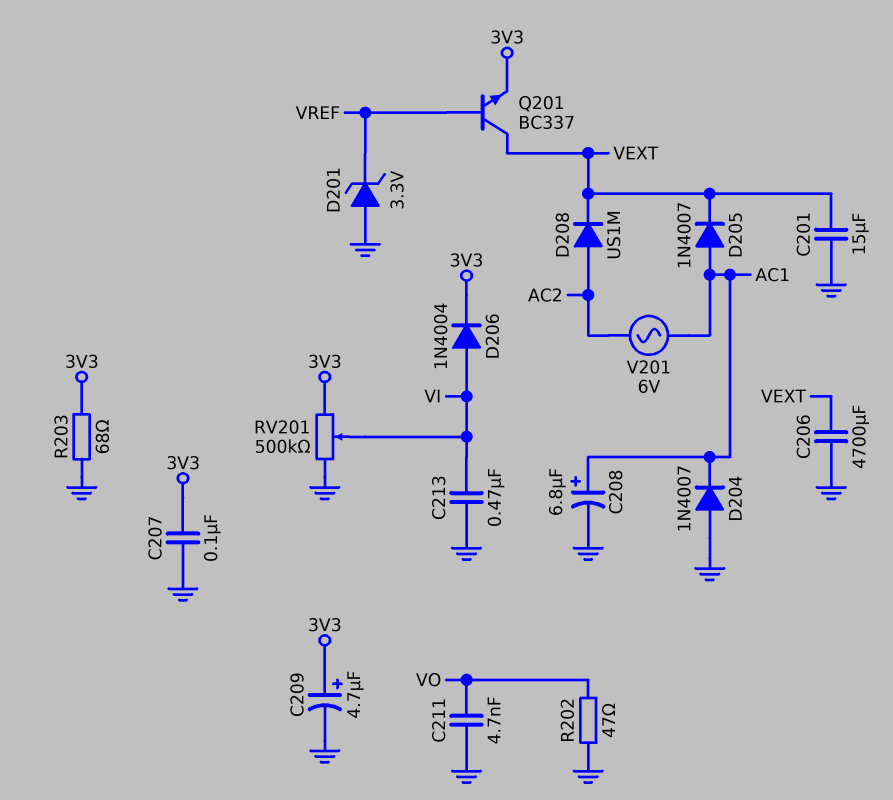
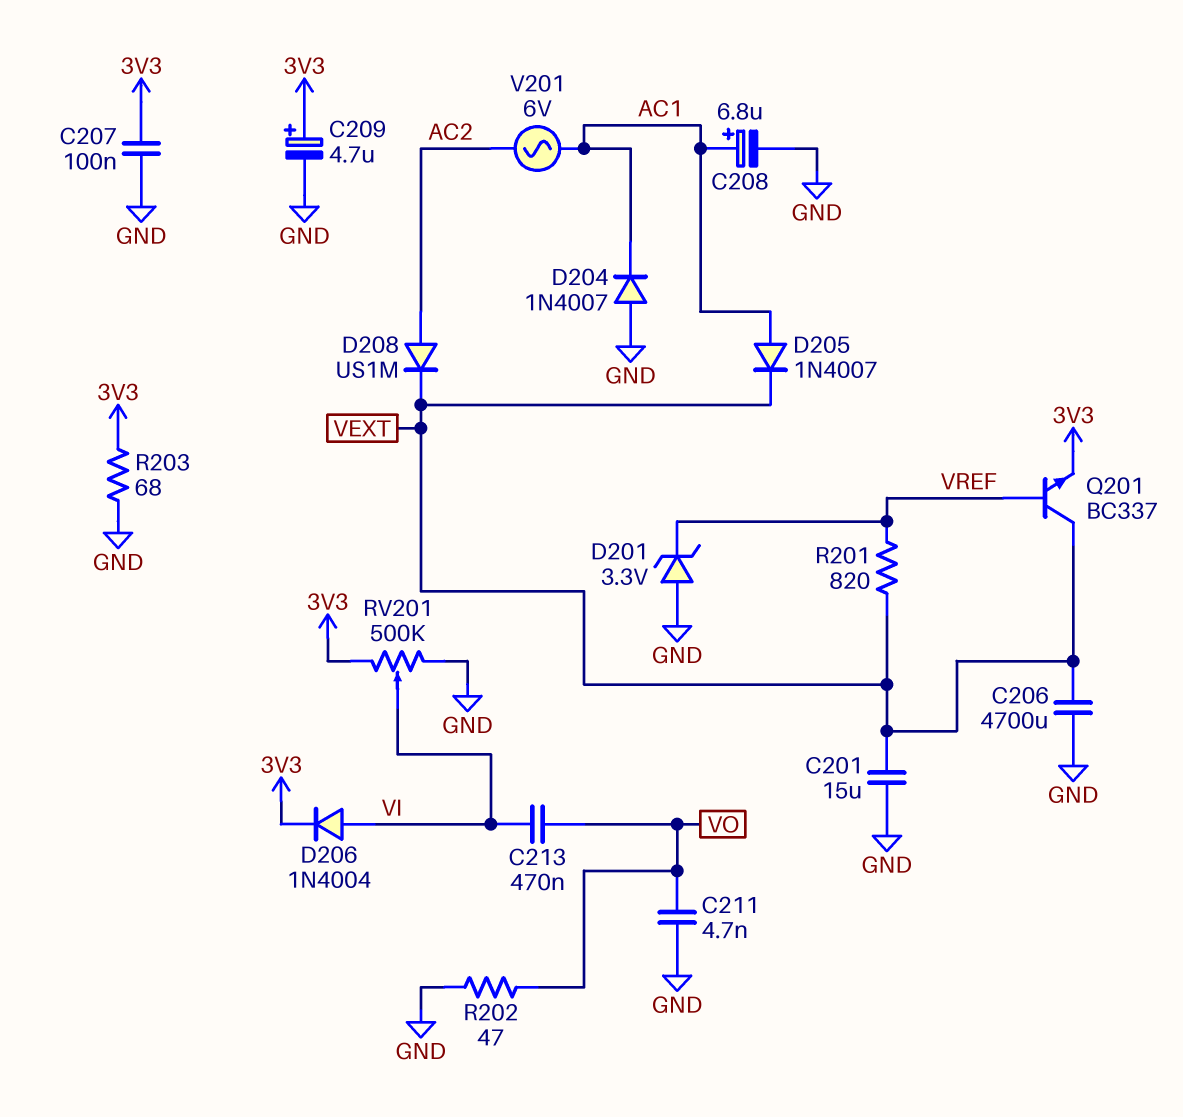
C213: 470nF (GND, VI) -> 470nF (VI, VO)
R201: none -> 820 (VEXT, VREF)

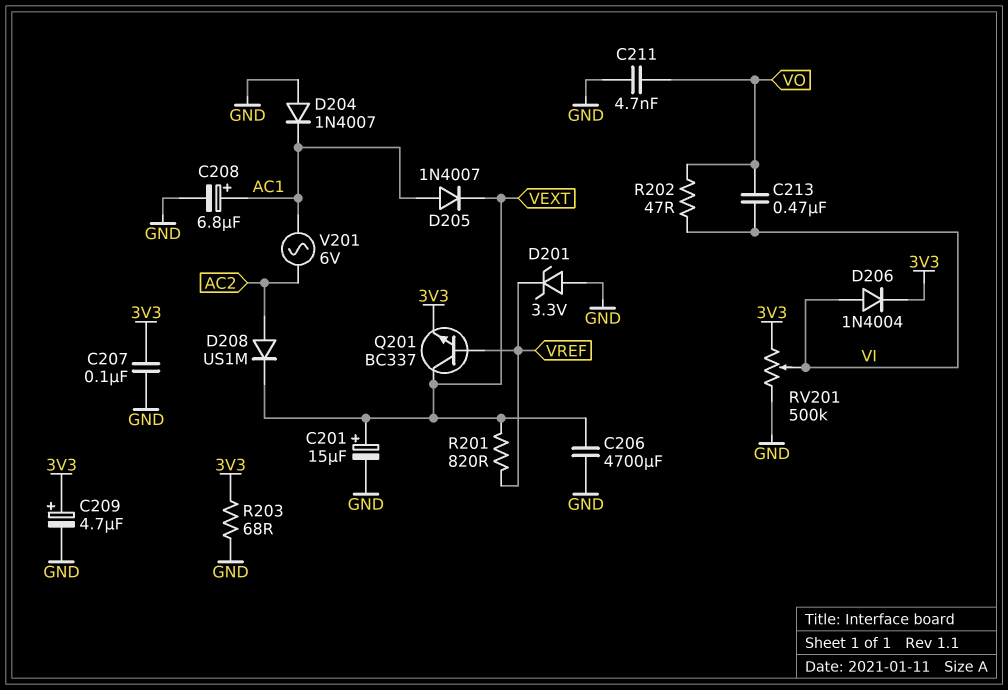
C201: 15uF (GND, VEXT) -> 15uF (plus VEXT, minus GND)
R202: 47 (GND, VO) -> 47 (VI, VO)

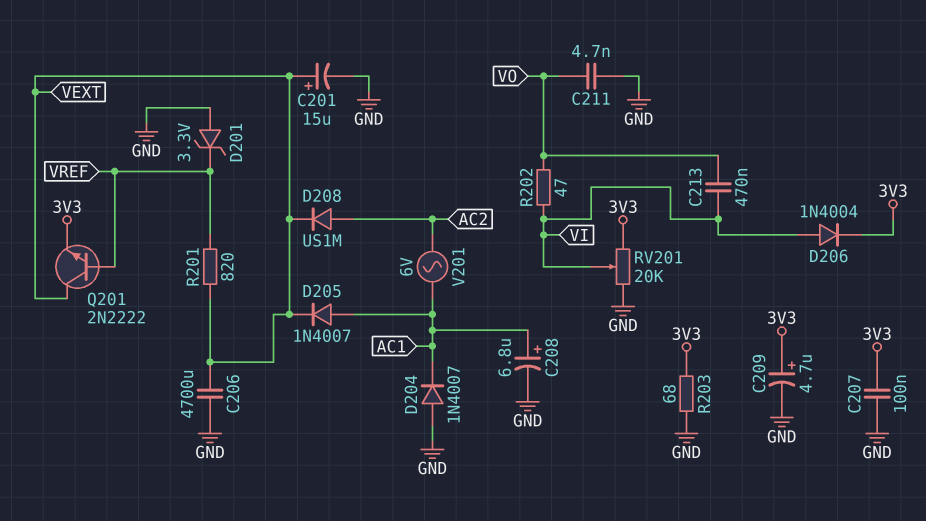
Q201: NPN BC337 (B VREF, C VEXT, E 3V3) -> NPN 2N2222 (B VREF, C VEXT, E 3V3)
RV201: 500k (3V3, GND, wiper VI) -> 20k (3V3, GND, wiper VI)

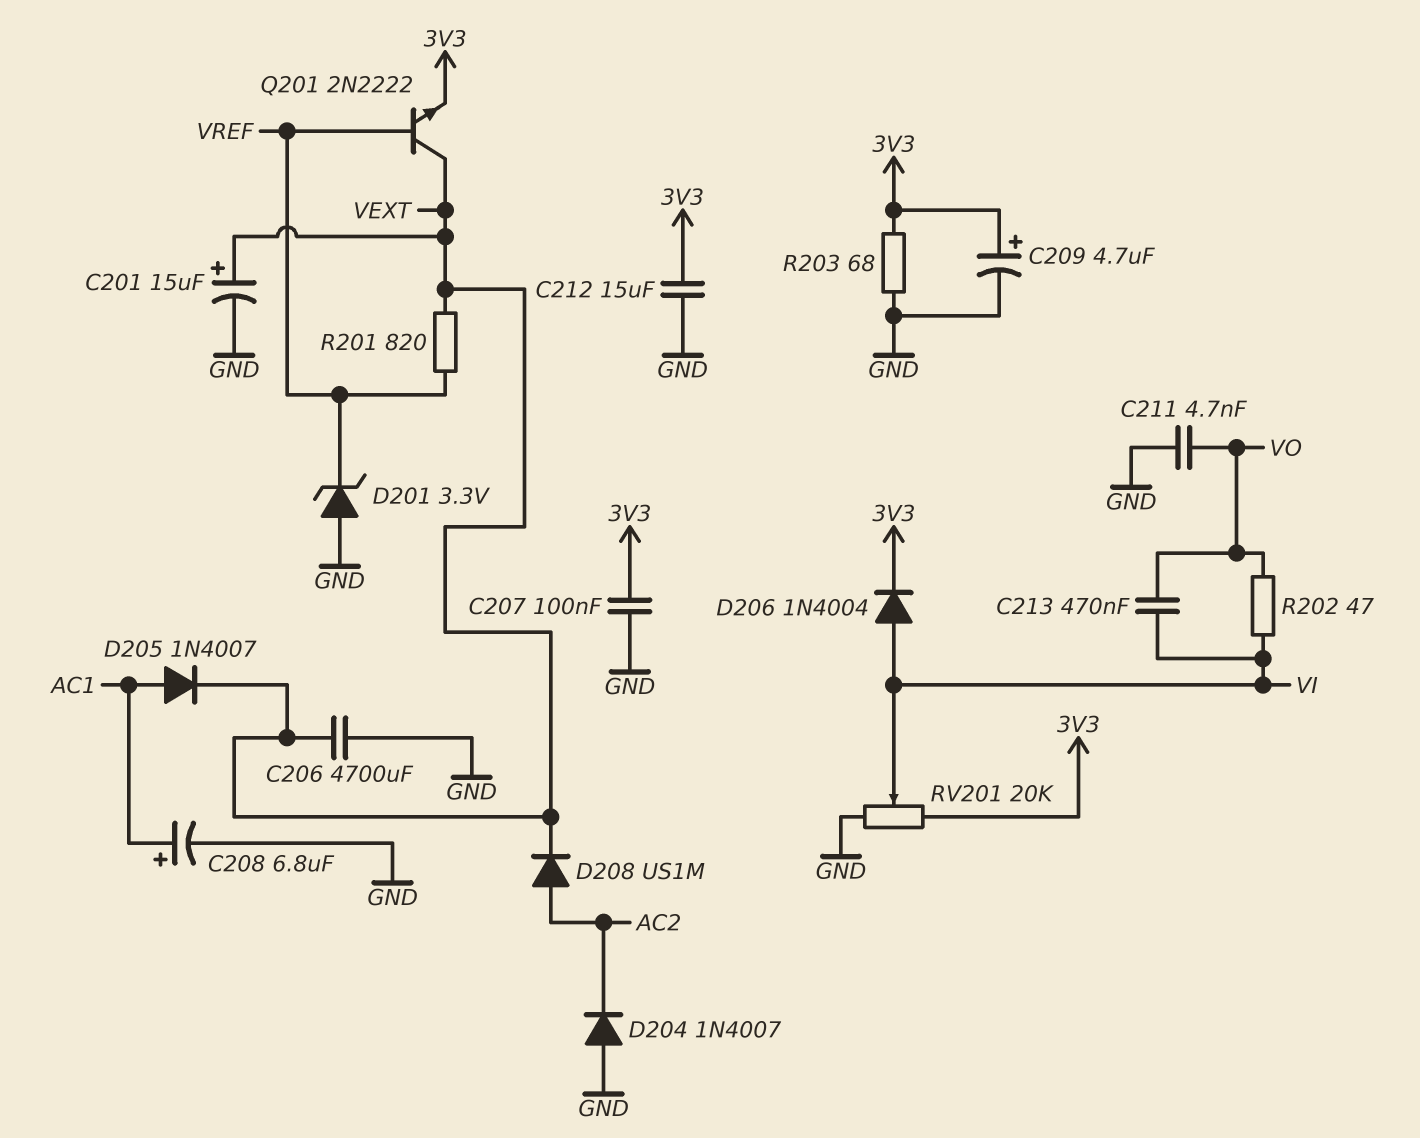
C212: none -> 15uF (3V3, GND)
D204: diode 1N4007 (A GND, K AC1) -> diode 1N4007 (A GND, K AC2)
V201: AC 6V (AC1, AC2) -> none

